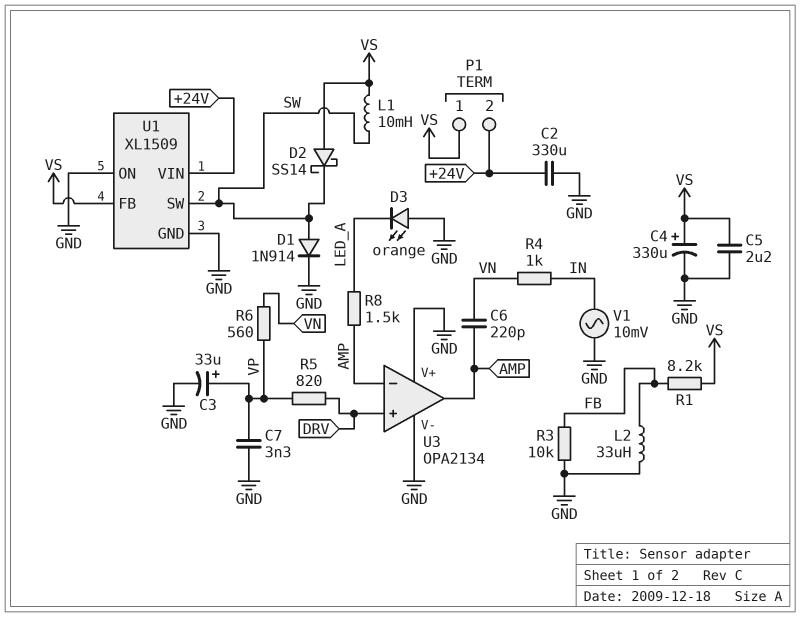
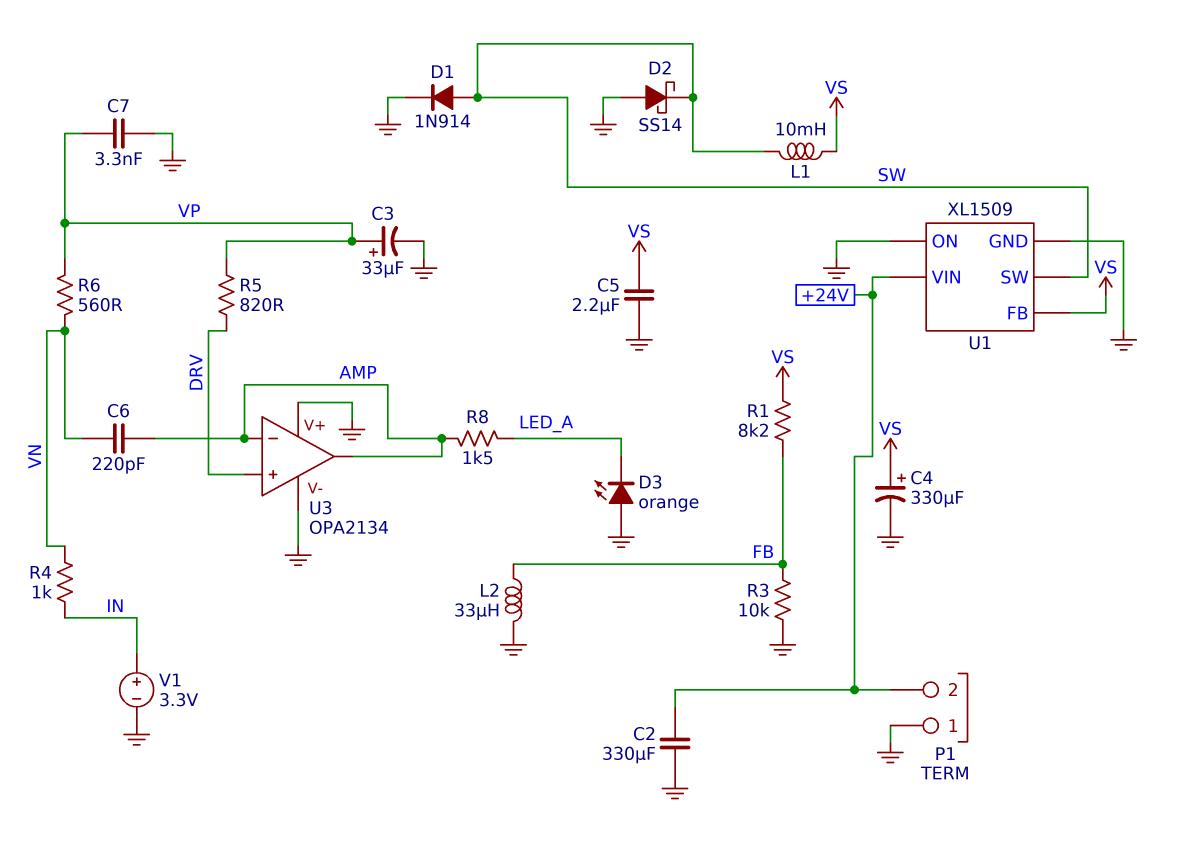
D2: schottky SS14 (A VS, K SW) -> schottky SS14 (A GND, K SW)
P1 pin 1: VS -> GND
V1: AC 10mV (GND, IN) -> 3.3V (plus IN, minus GND)

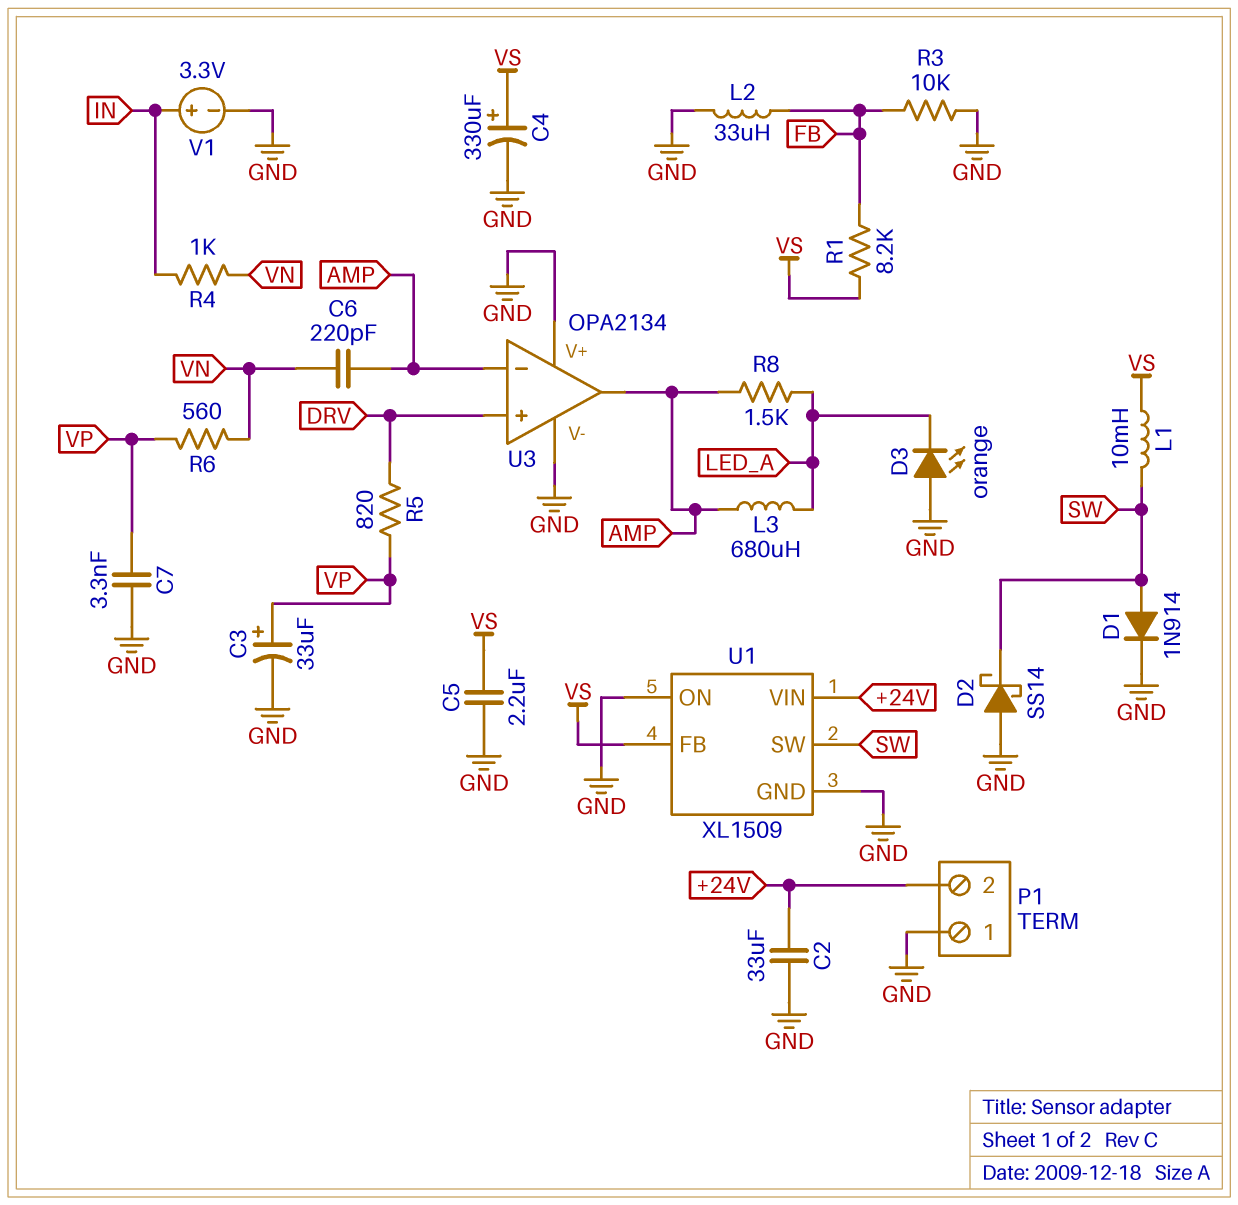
C2: 330uF (+24V, GND) -> 33uF (+24V, GND)
L3: none -> 680uH (AMP, LED_A)

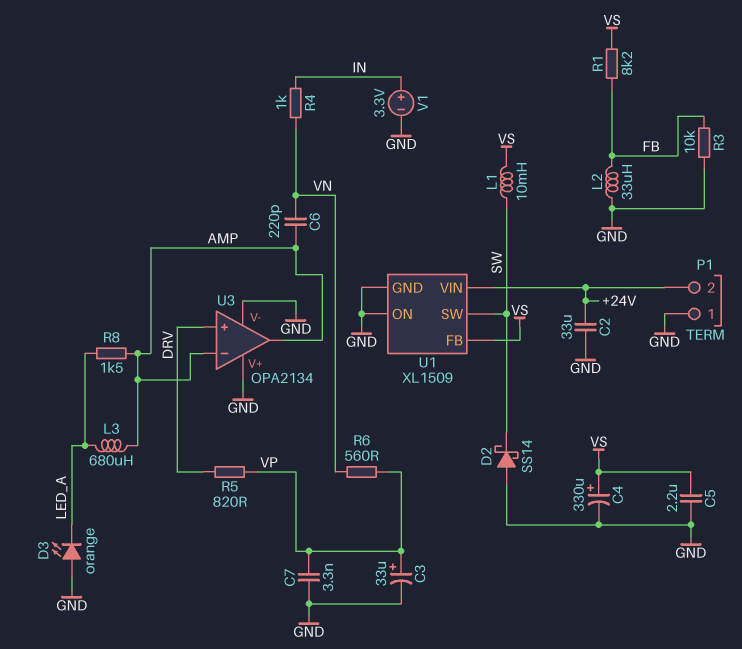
D1: diode 1N914 (A SW, K GND) -> none

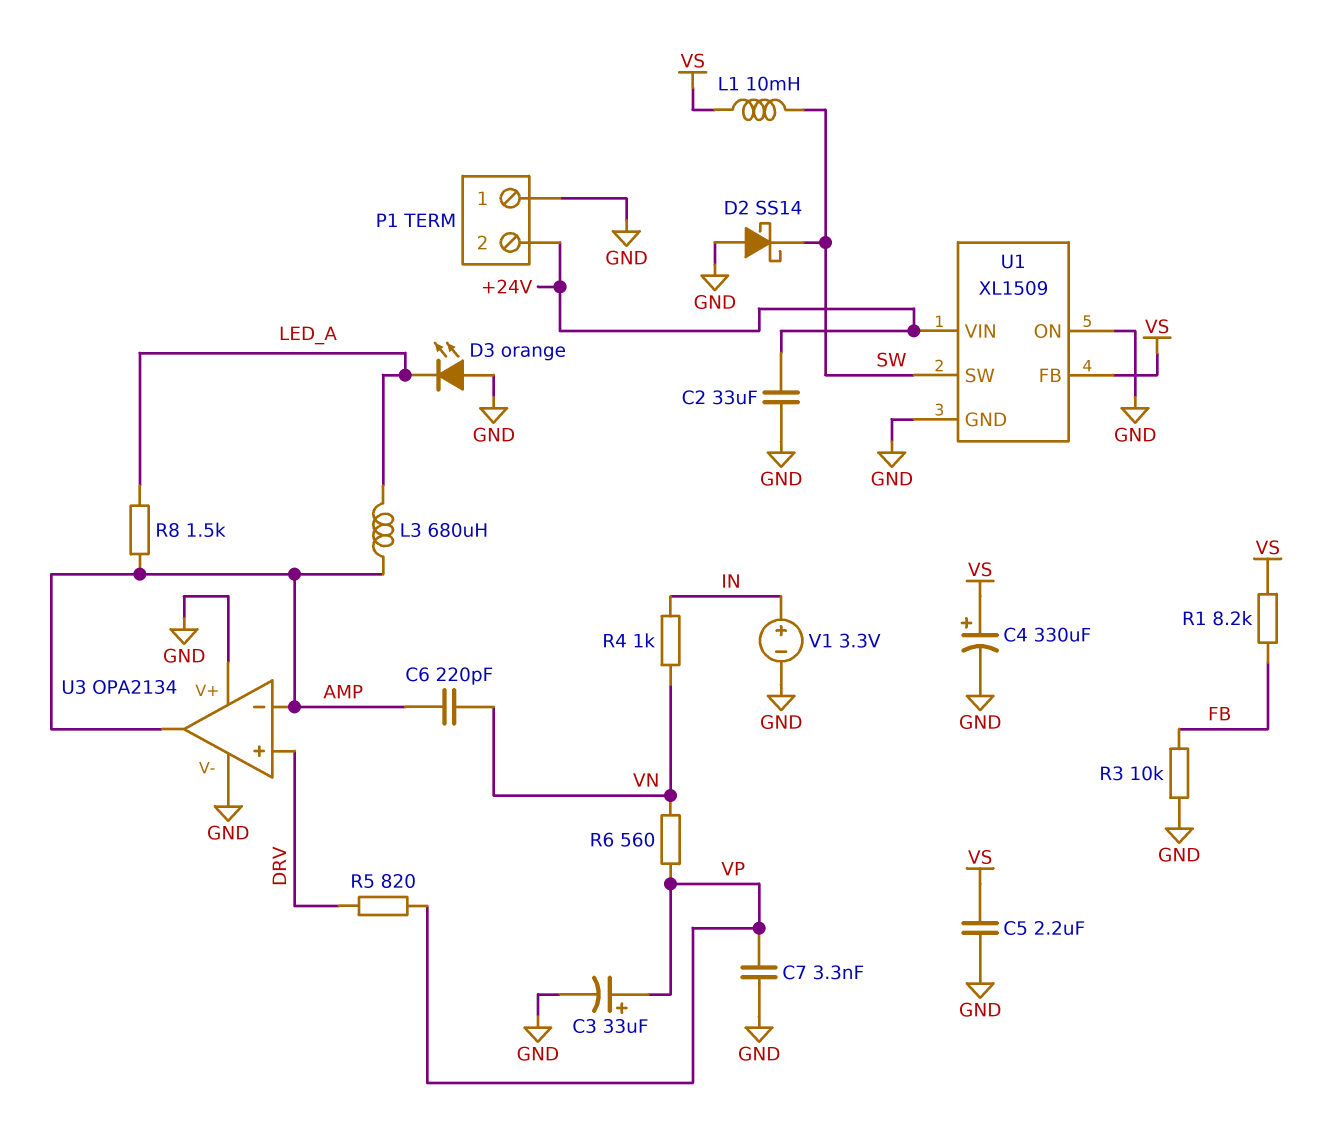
L2: 33uH (FB, GND) -> none

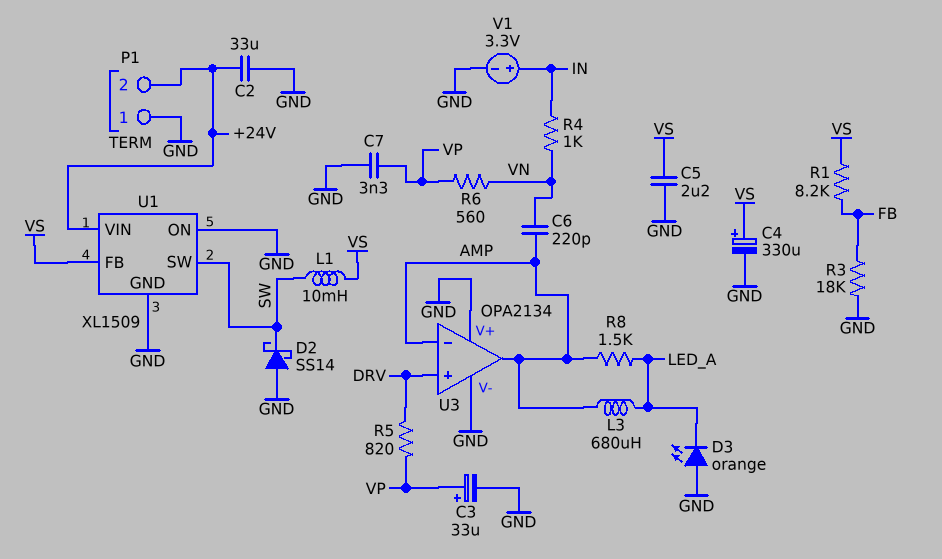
R3: 10k (FB, GND) -> 18k (FB, GND)

